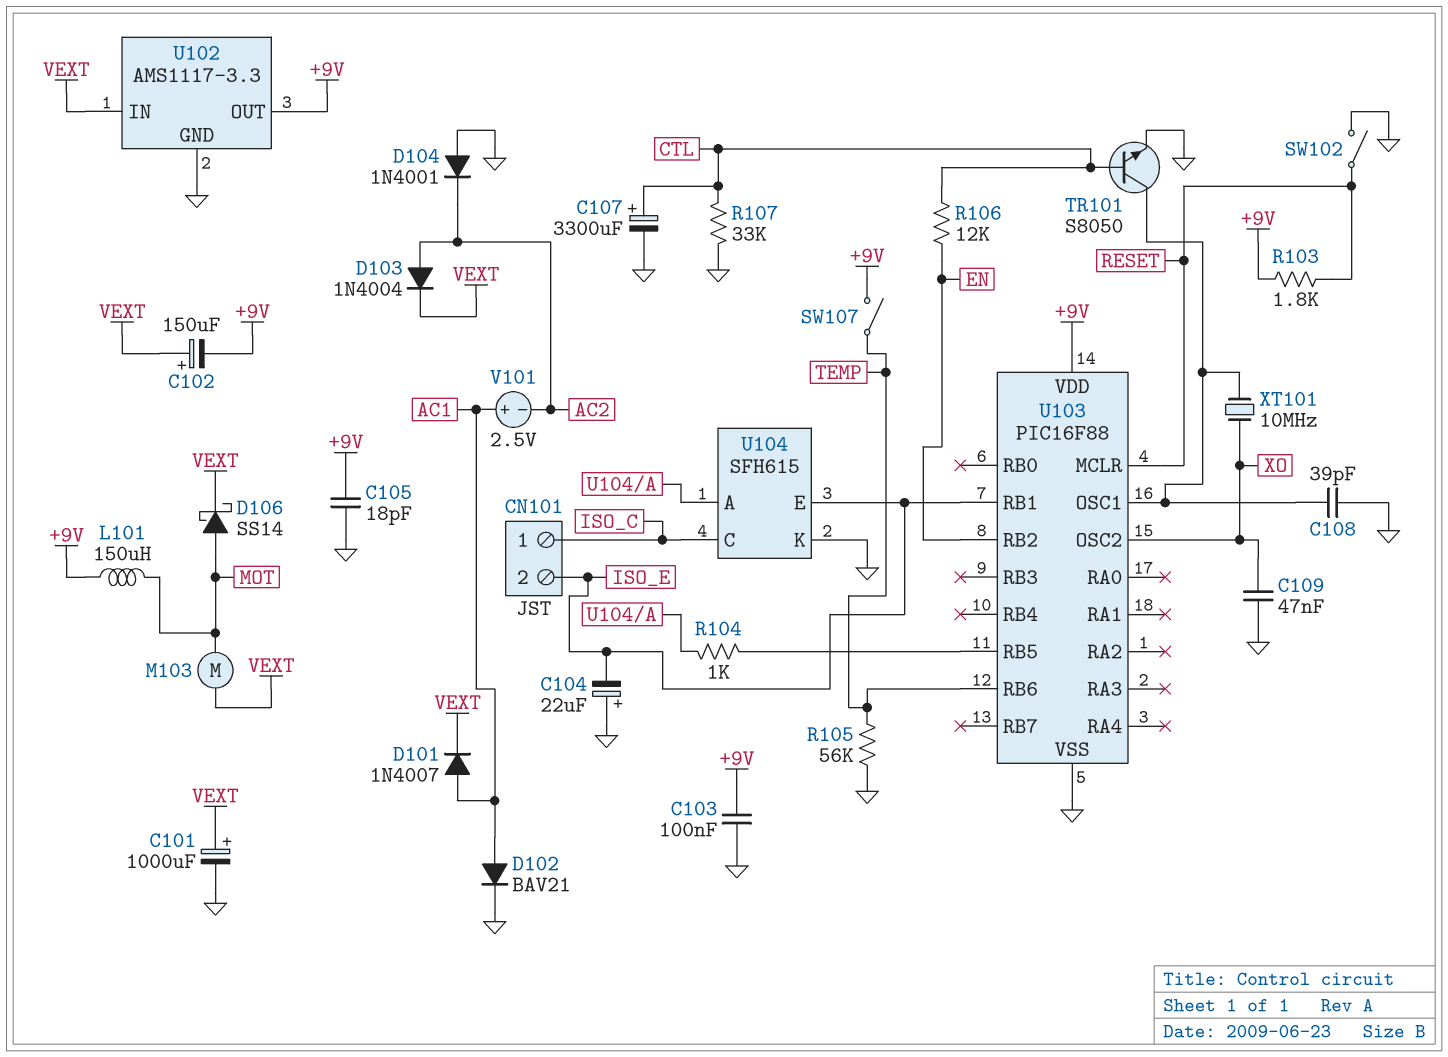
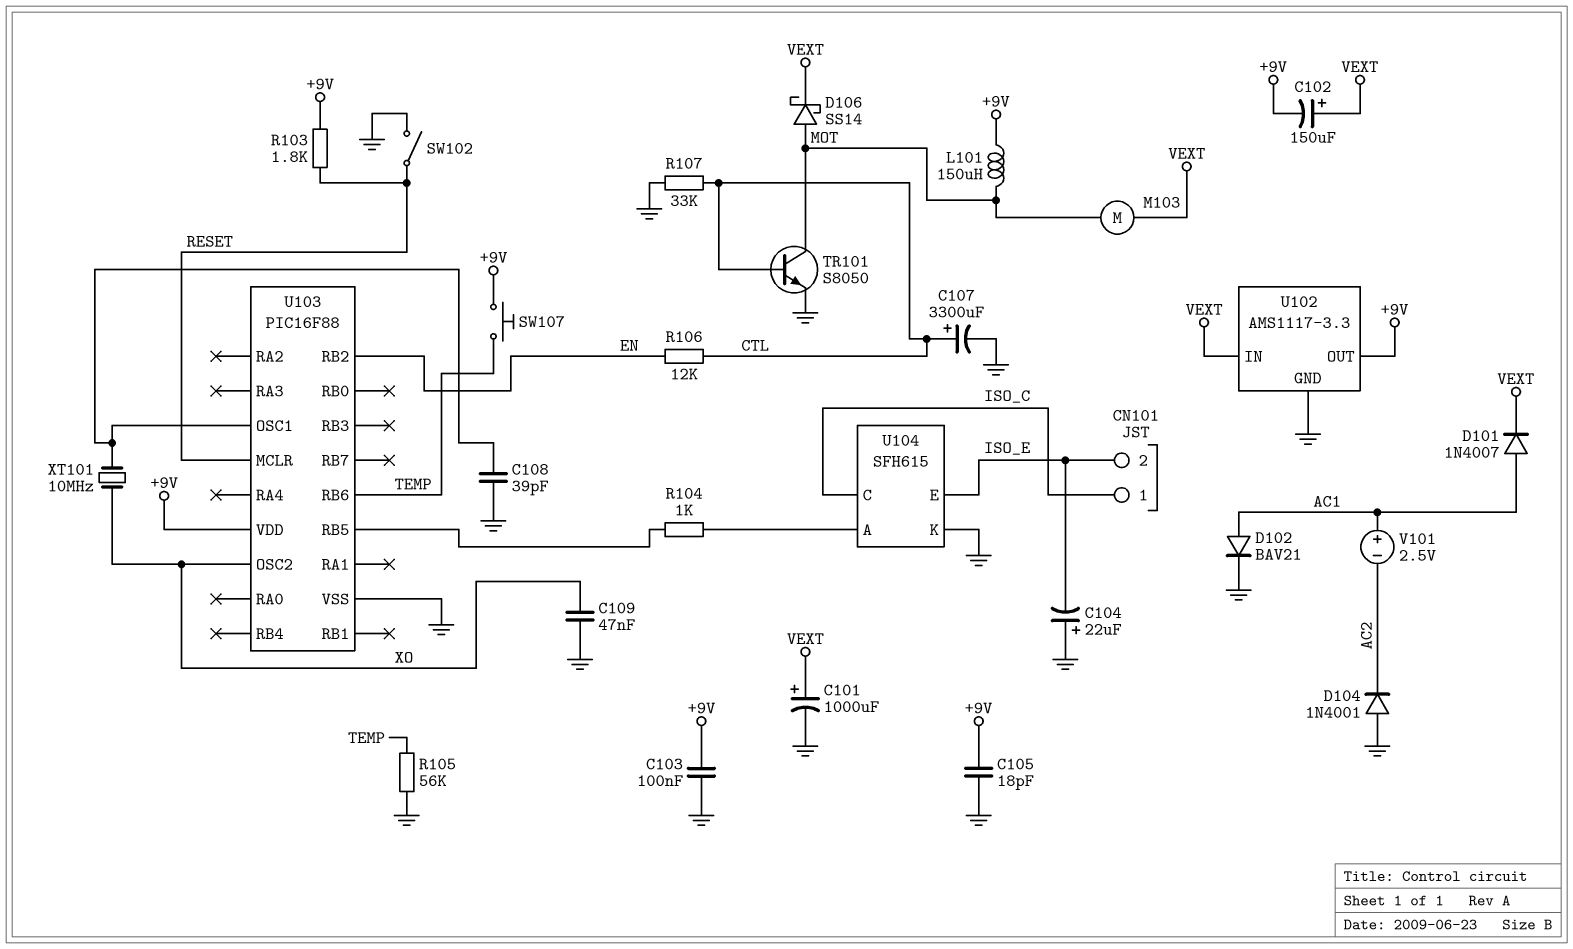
D103: diode 1N4004 (A AC2, K VEXT) -> none
SW107: switch (+9V, TEMP) -> button (+9V, TEMP)
TR101: NPN S8050 (B CTL, C U103/OSC1, E GND) -> NPN S8050 (B CTL, C MOT, E GND)
U103 pin RB1: ISO_E -> none

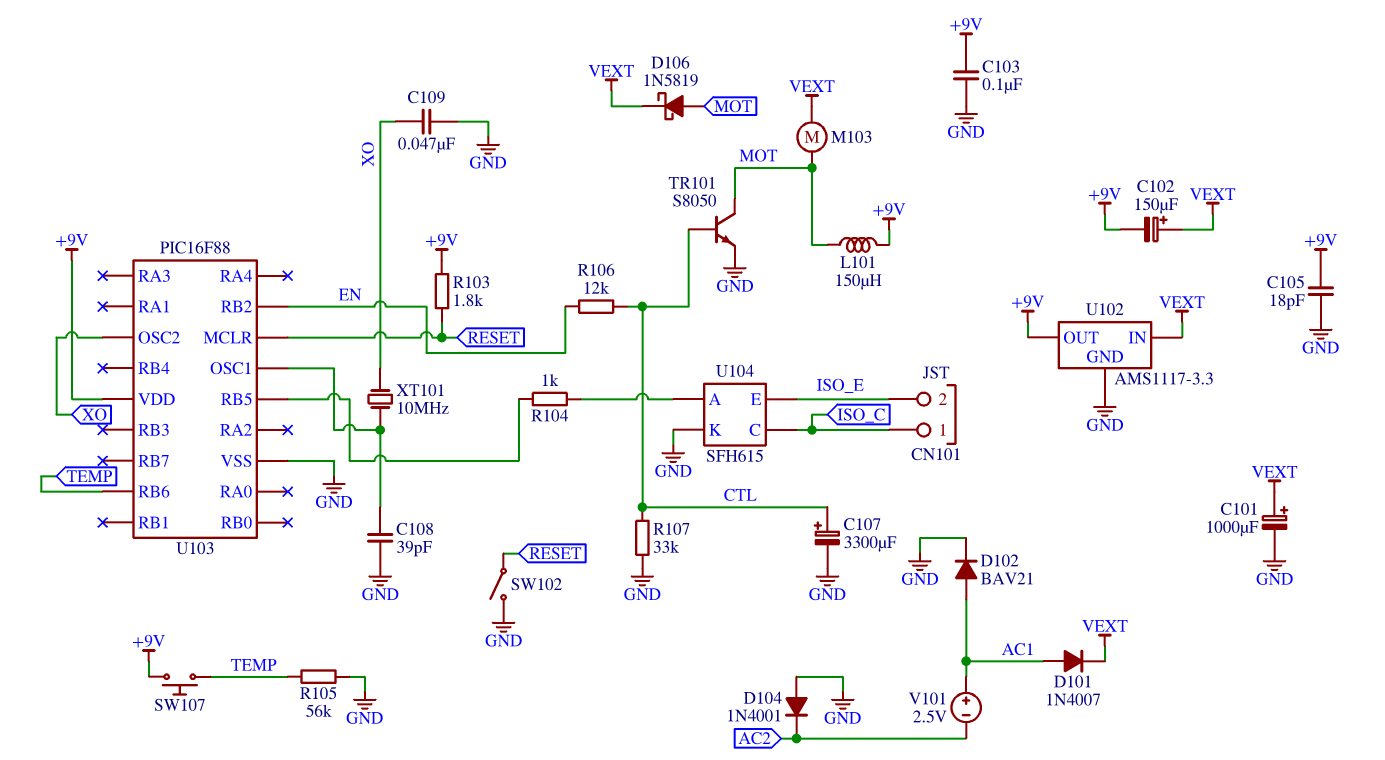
C104: 22uF (plus GND, minus ISO_E) -> none
D106: schottky SS14 (A MOT, K VEXT) -> schottky 1N5819 (A MOT, K VEXT)

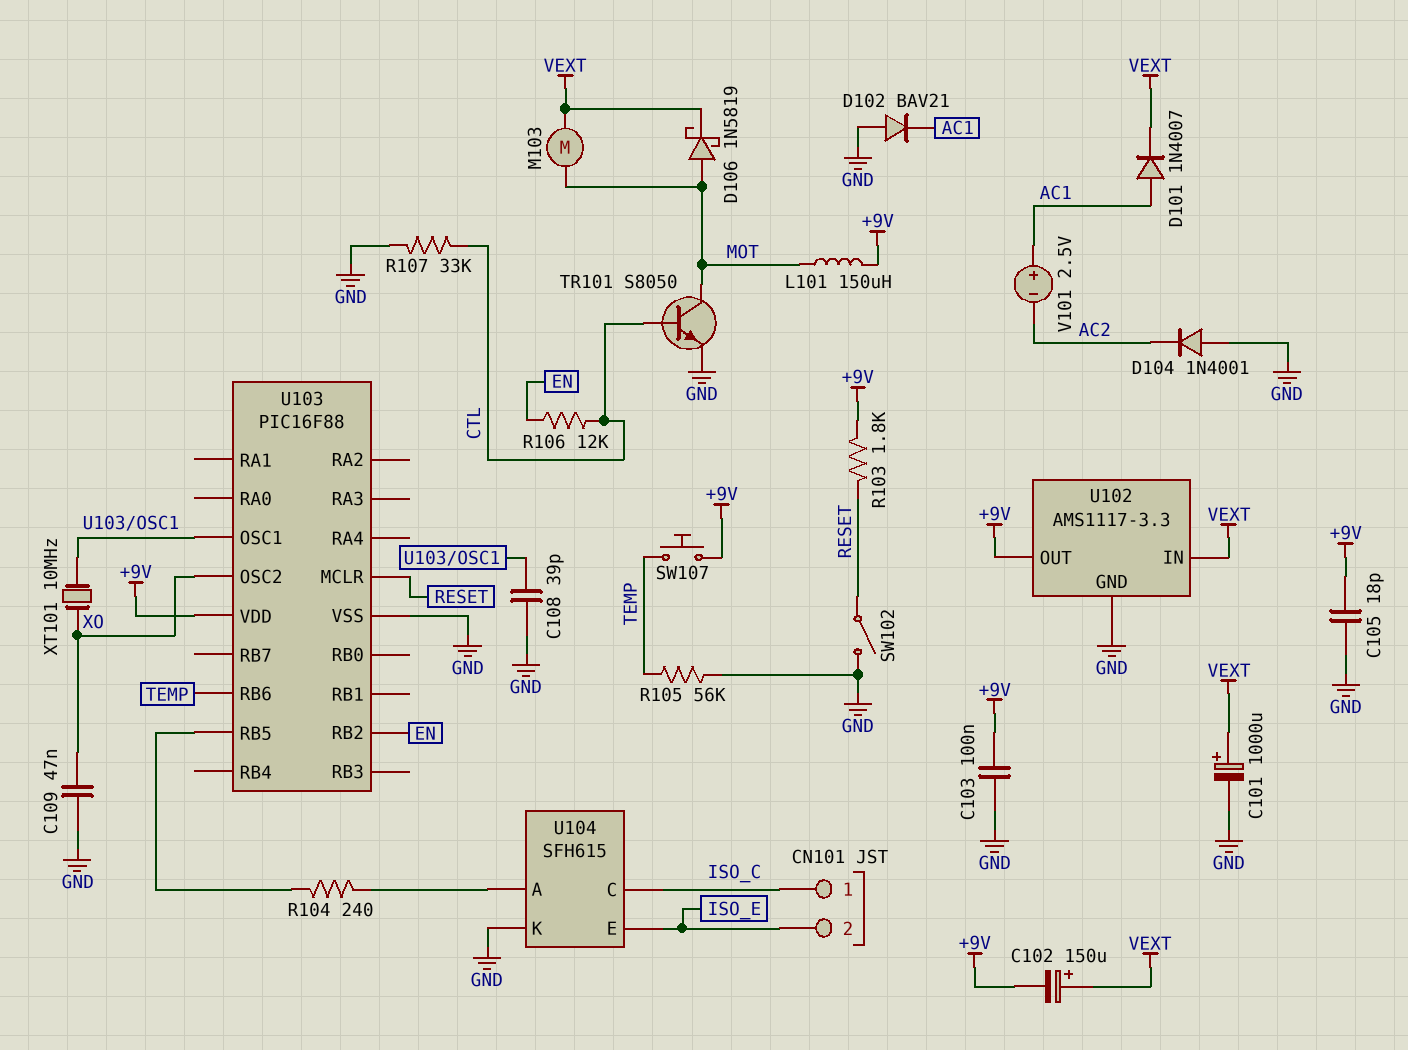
C107: 3300uF (plus CTL, minus GND) -> none
D102: diode BAV21 (A AC1, K GND) -> diode BAV21 (A GND, K AC1)
R104: 1k (U103/RB5, U104/A) -> 240 (U103/RB5, U104/A)

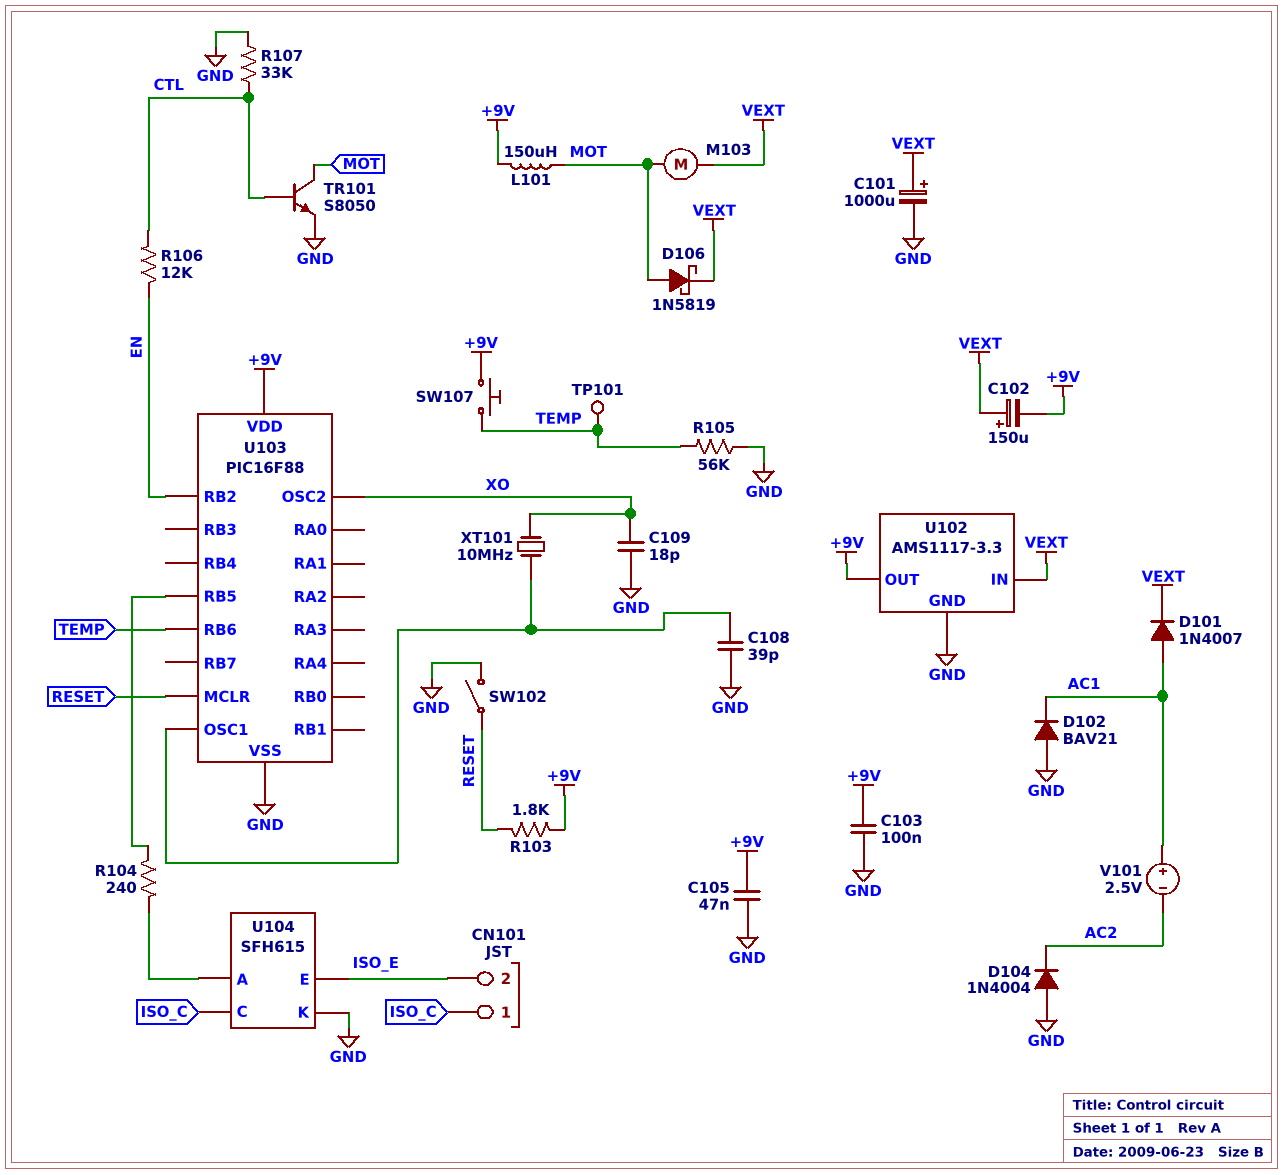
C105: 18pF (+9V, GND) -> 47nF (+9V, GND)
C109: 47nF (GND, XO) -> 18pF (GND, XO)
D104: diode 1N4001 (A GND, K AC2) -> diode 1N4004 (A GND, K AC2)
TP101: none -> test point (TEMP)

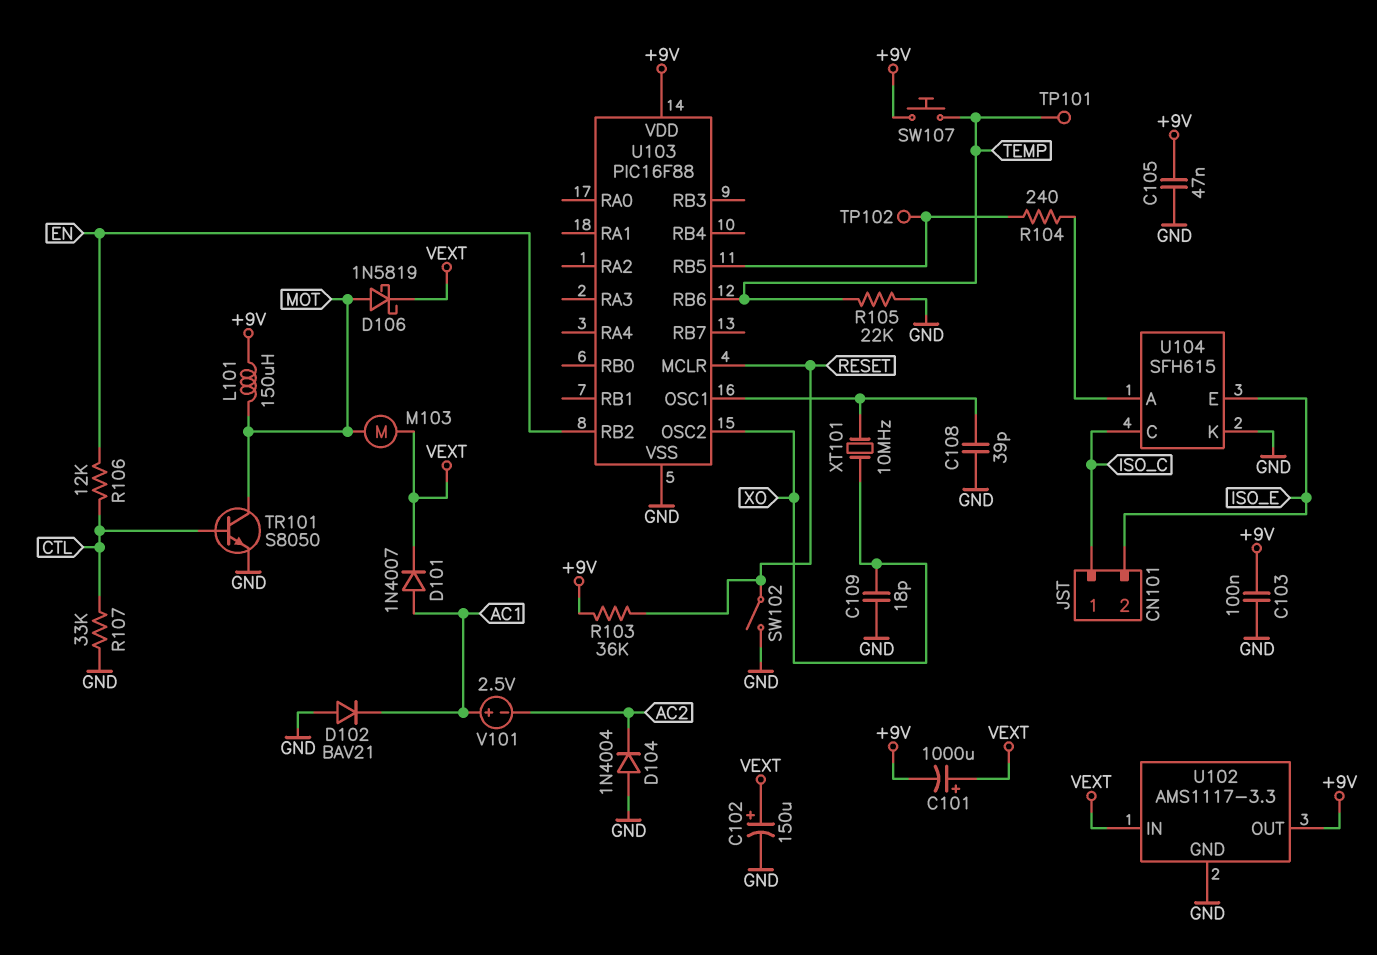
C101: 1000uF (plus VEXT, minus GND) -> 1000uF (plus VEXT, minus +9V)
C102: 150uF (plus VEXT, minus +9V) -> 150uF (plus VEXT, minus GND)
R103: 1.8k (+9V, RESET) -> 36k (+9V, RESET)
R105: 56k (GND, TEMP) -> 22k (GND, TEMP)
TP102: none -> test point (U103/RB5)

